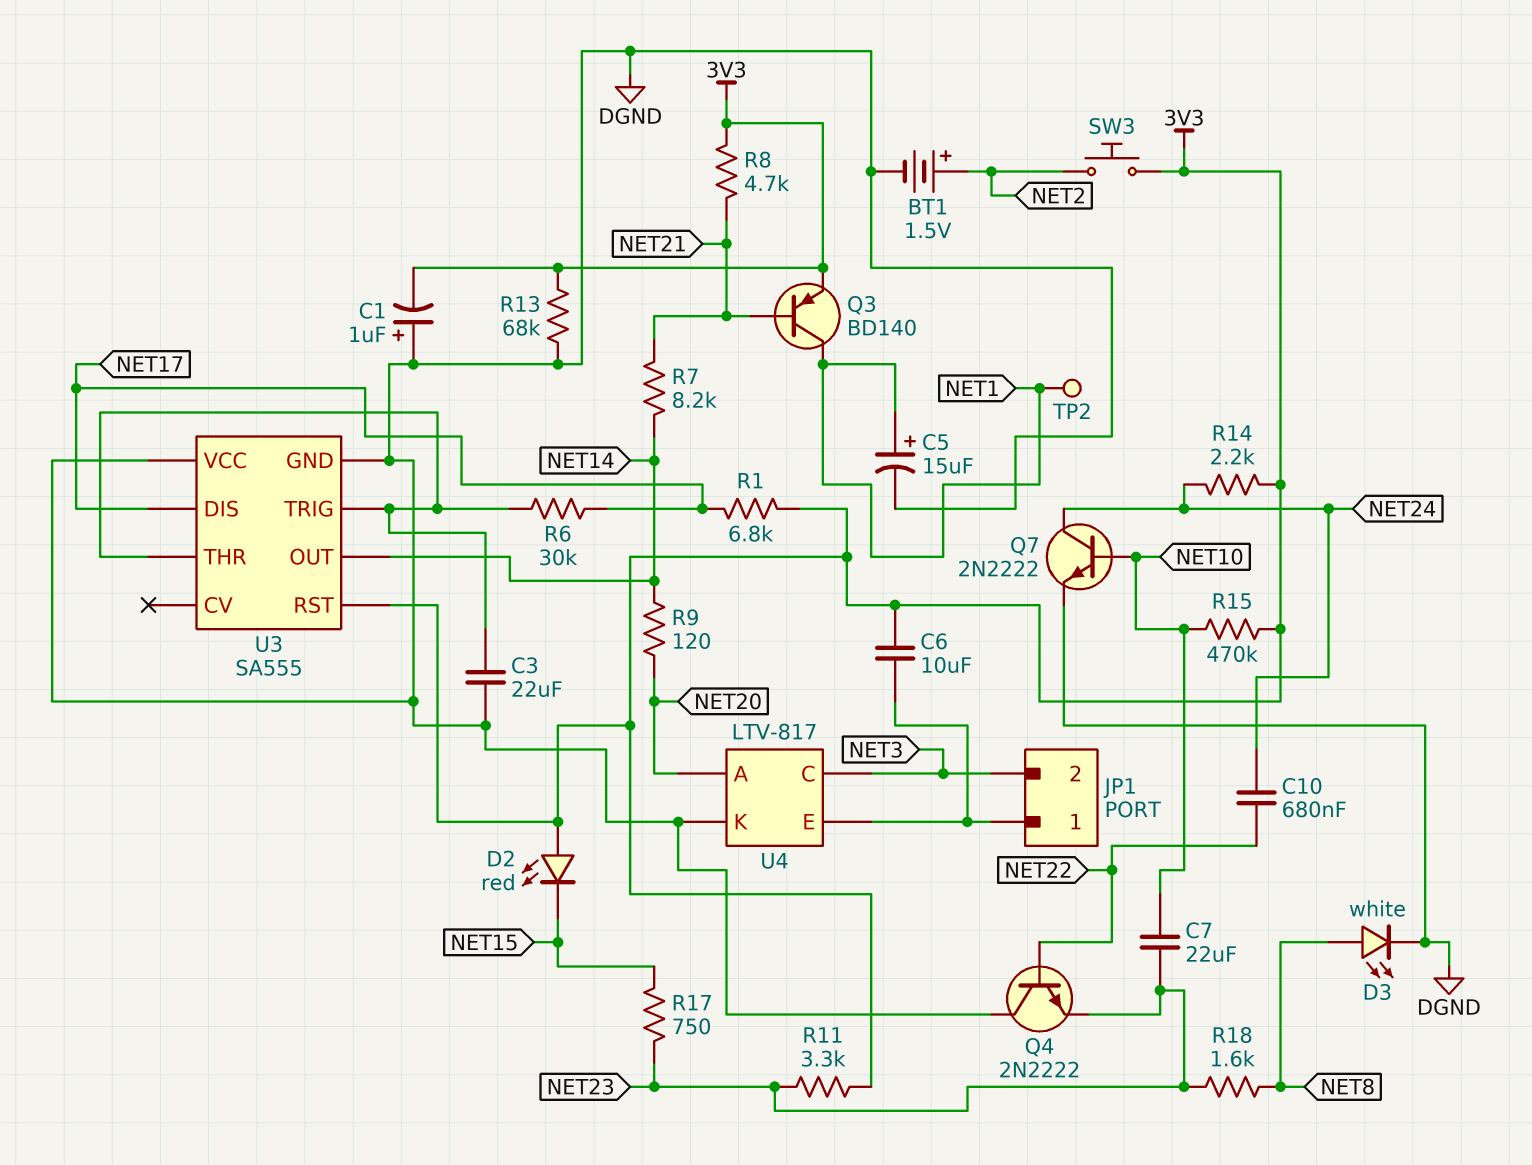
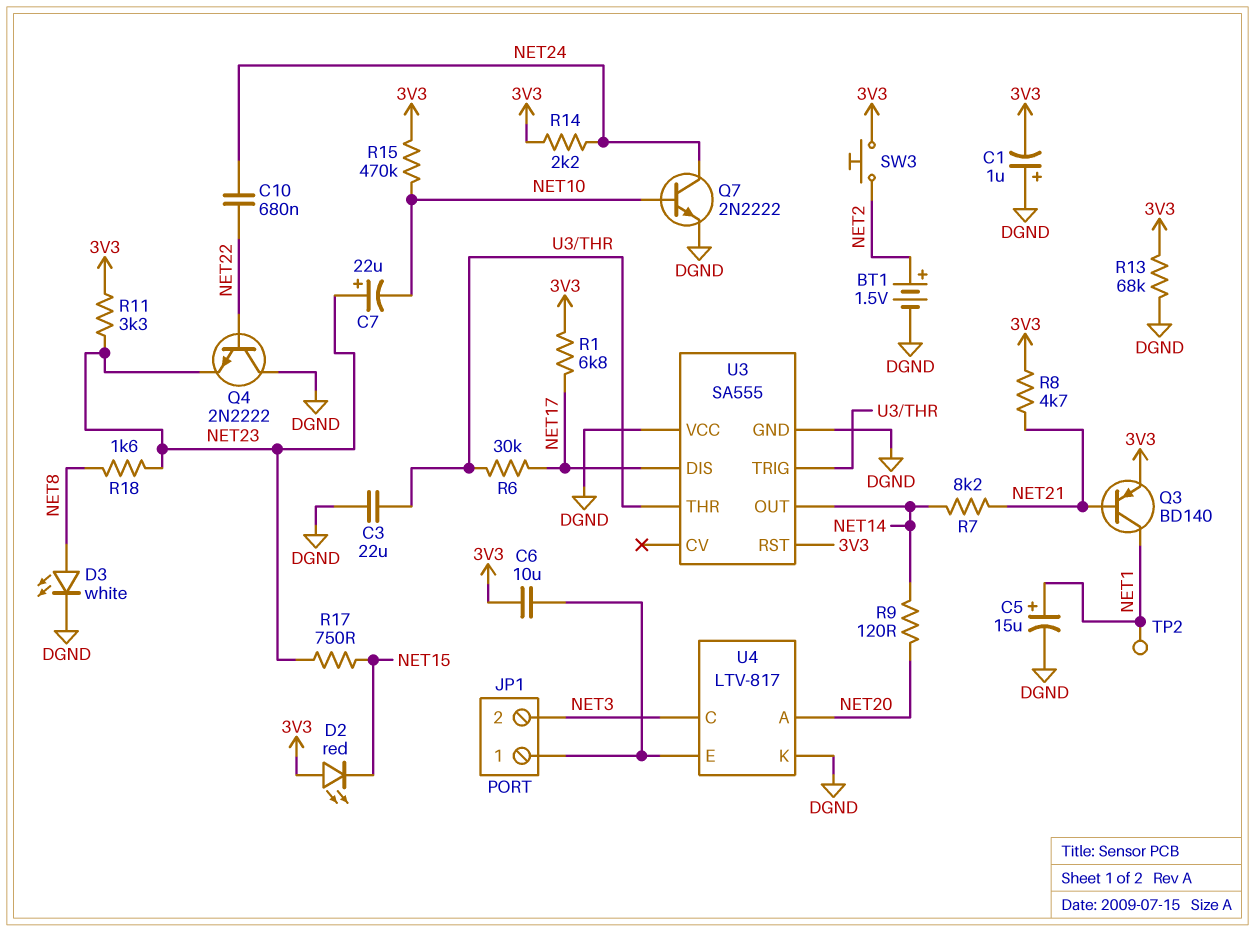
C7: 22uF (NET10, NET23) -> 22uF (plus NET23, minus NET10)

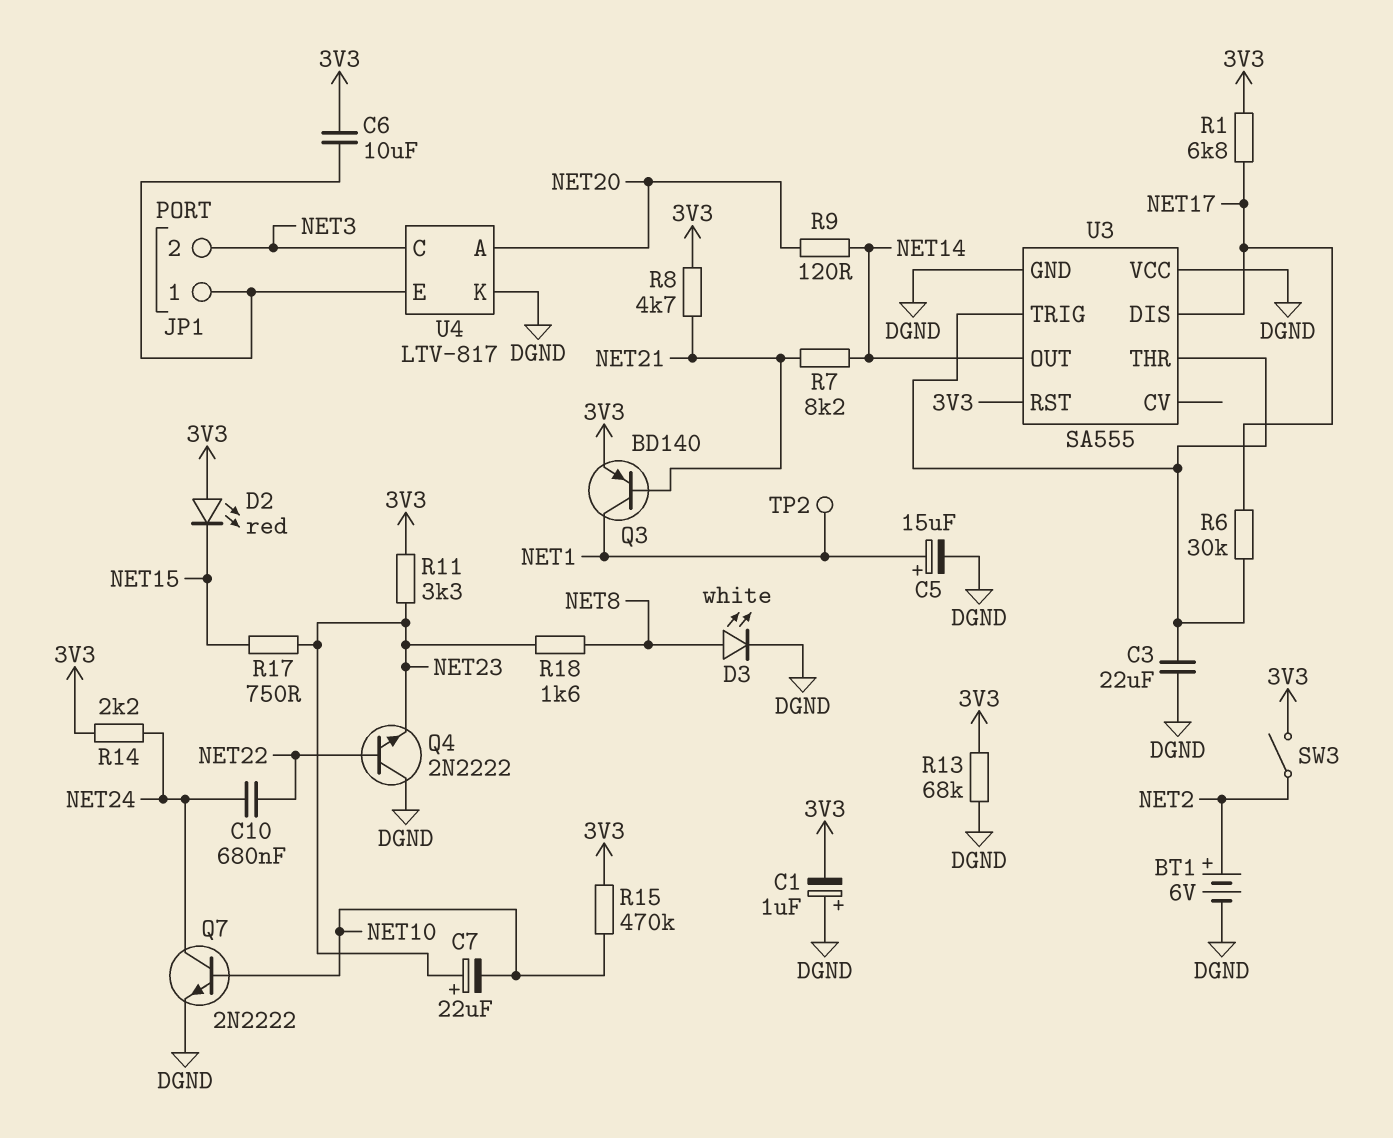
BT1: 1.5V (plus NET2, minus DGND) -> 6V (plus NET2, minus DGND)
SW3: button (3V3, NET2) -> switch (3V3, NET2)

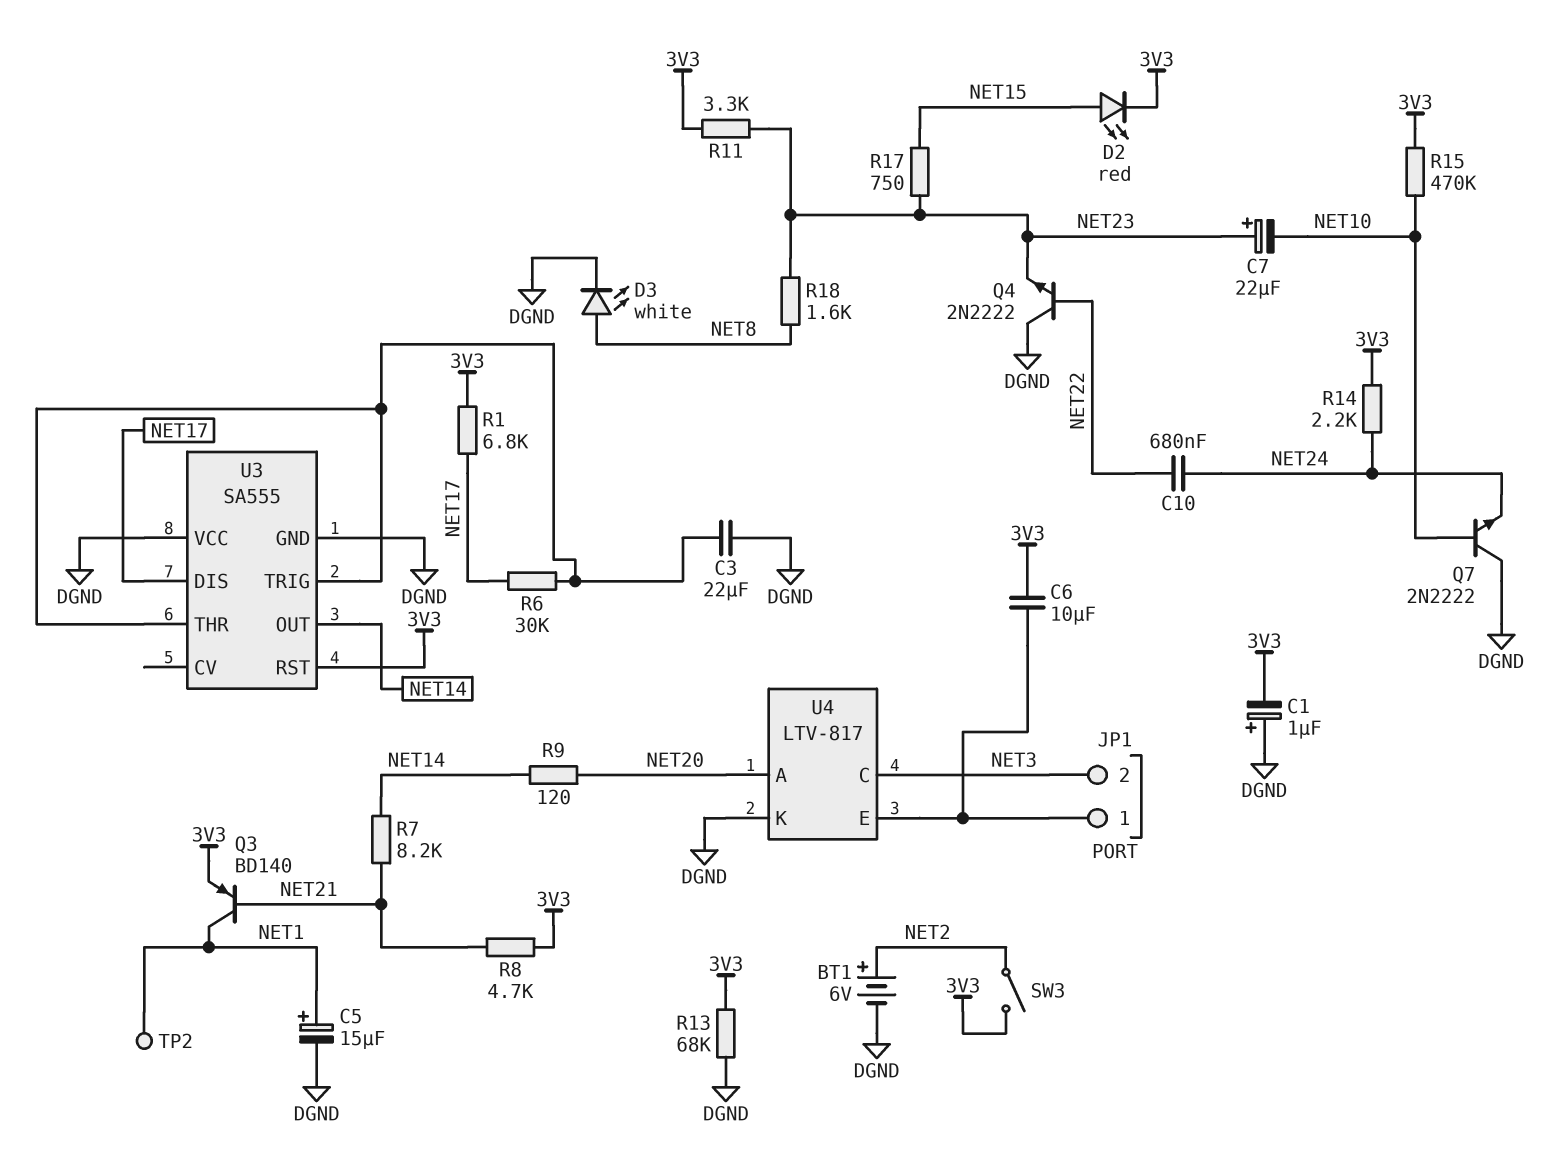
D2: LED red (A 3V3, K NET15) -> LED red (A NET15, K 3V3)
Q7: NPN 2N2222 (B NET10, C NET24, E DGND) -> NPN 2N2222 (B NET10, C DGND, E NET24)

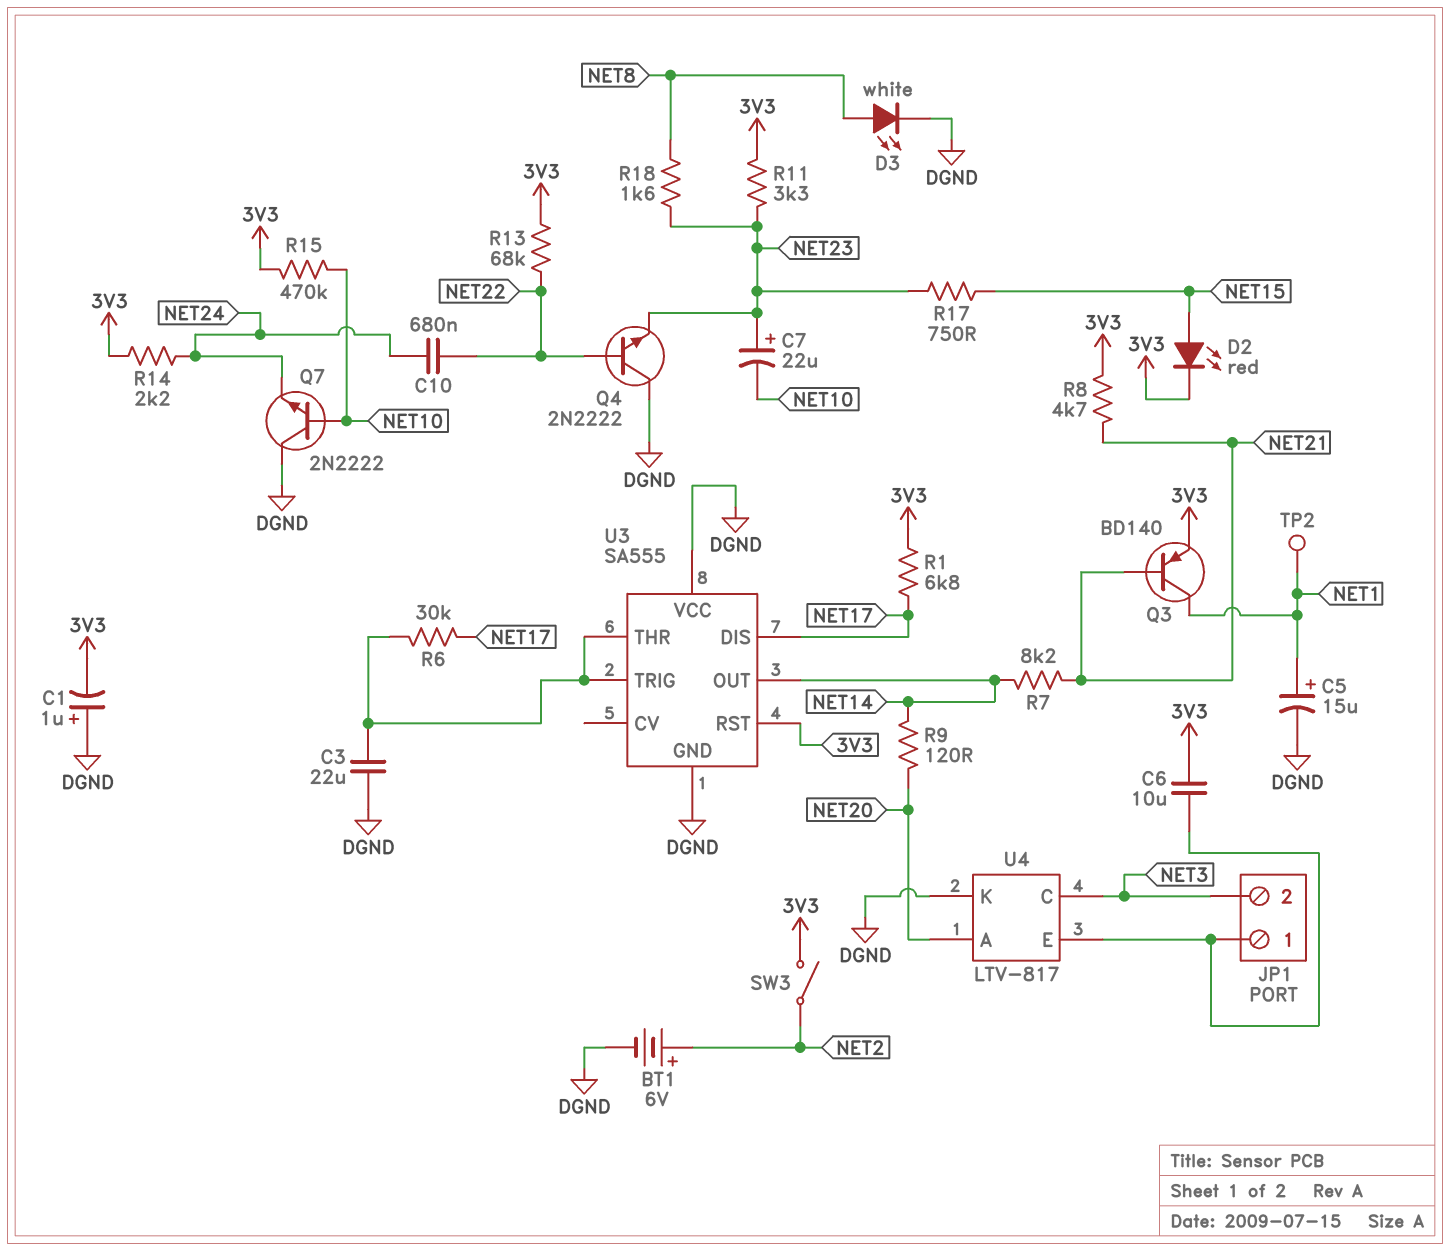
R13: 68k (3V3, DGND) -> 68k (3V3, NET22)

